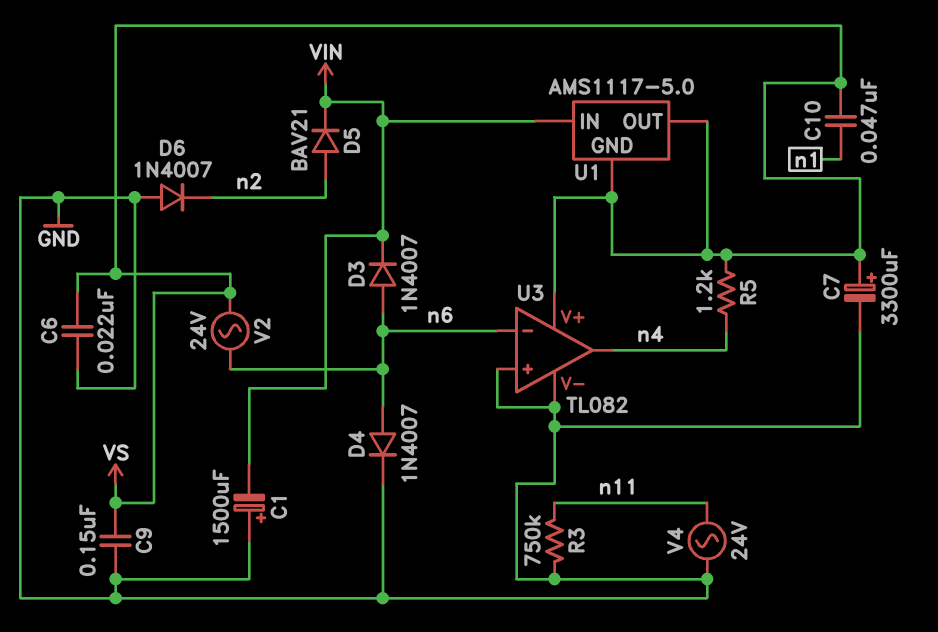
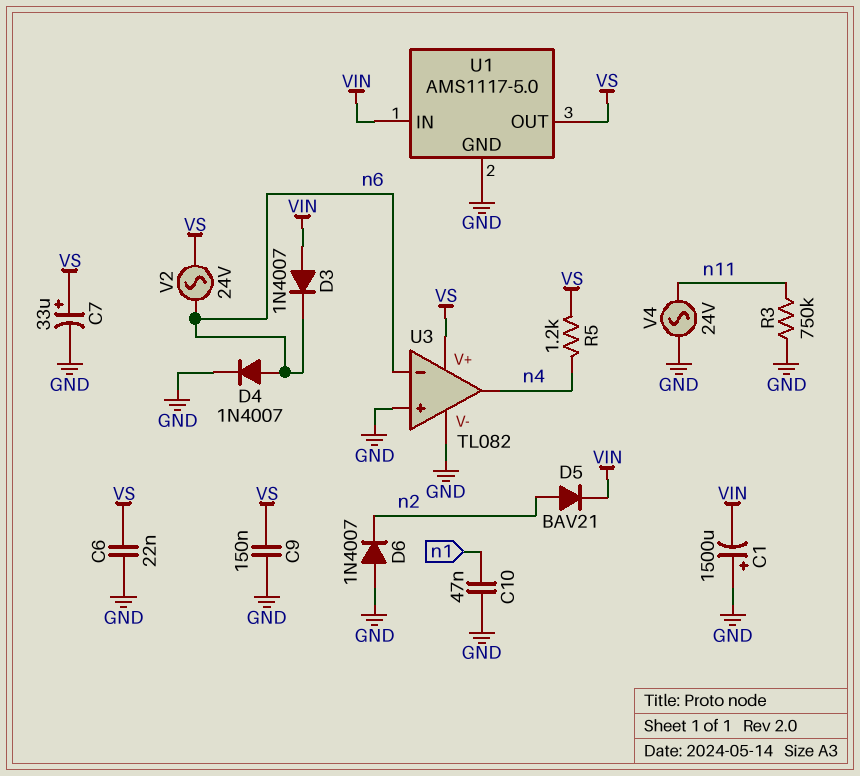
C7: 3300uF (plus VS, minus GND) -> 33uF (plus VS, minus GND)
C10: 47nF (VS, n1) -> 47nF (GND, n1)
D3: diode 1N4007 (A n6, K VIN) -> diode 1N4007 (A VIN, K n6)
U1 pin GND: VS -> GND

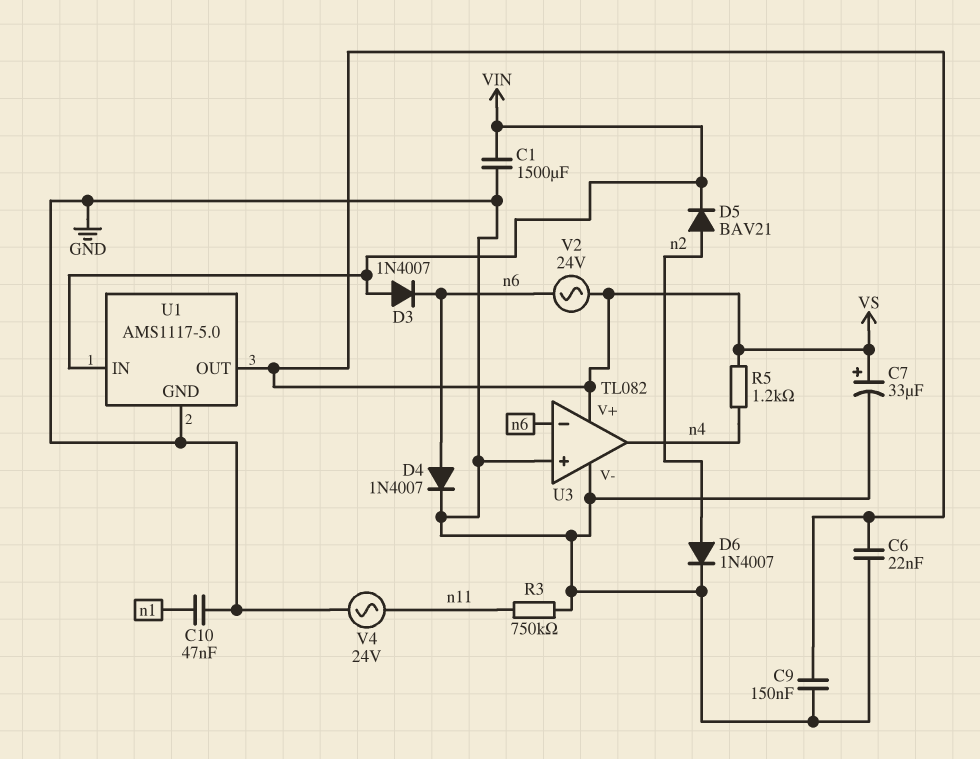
C1: 1500uF (plus GND, minus VIN) -> 1500uF (GND, VIN)
D6: diode 1N4007 (A GND, K n2) -> diode 1N4007 (A n2, K GND)

